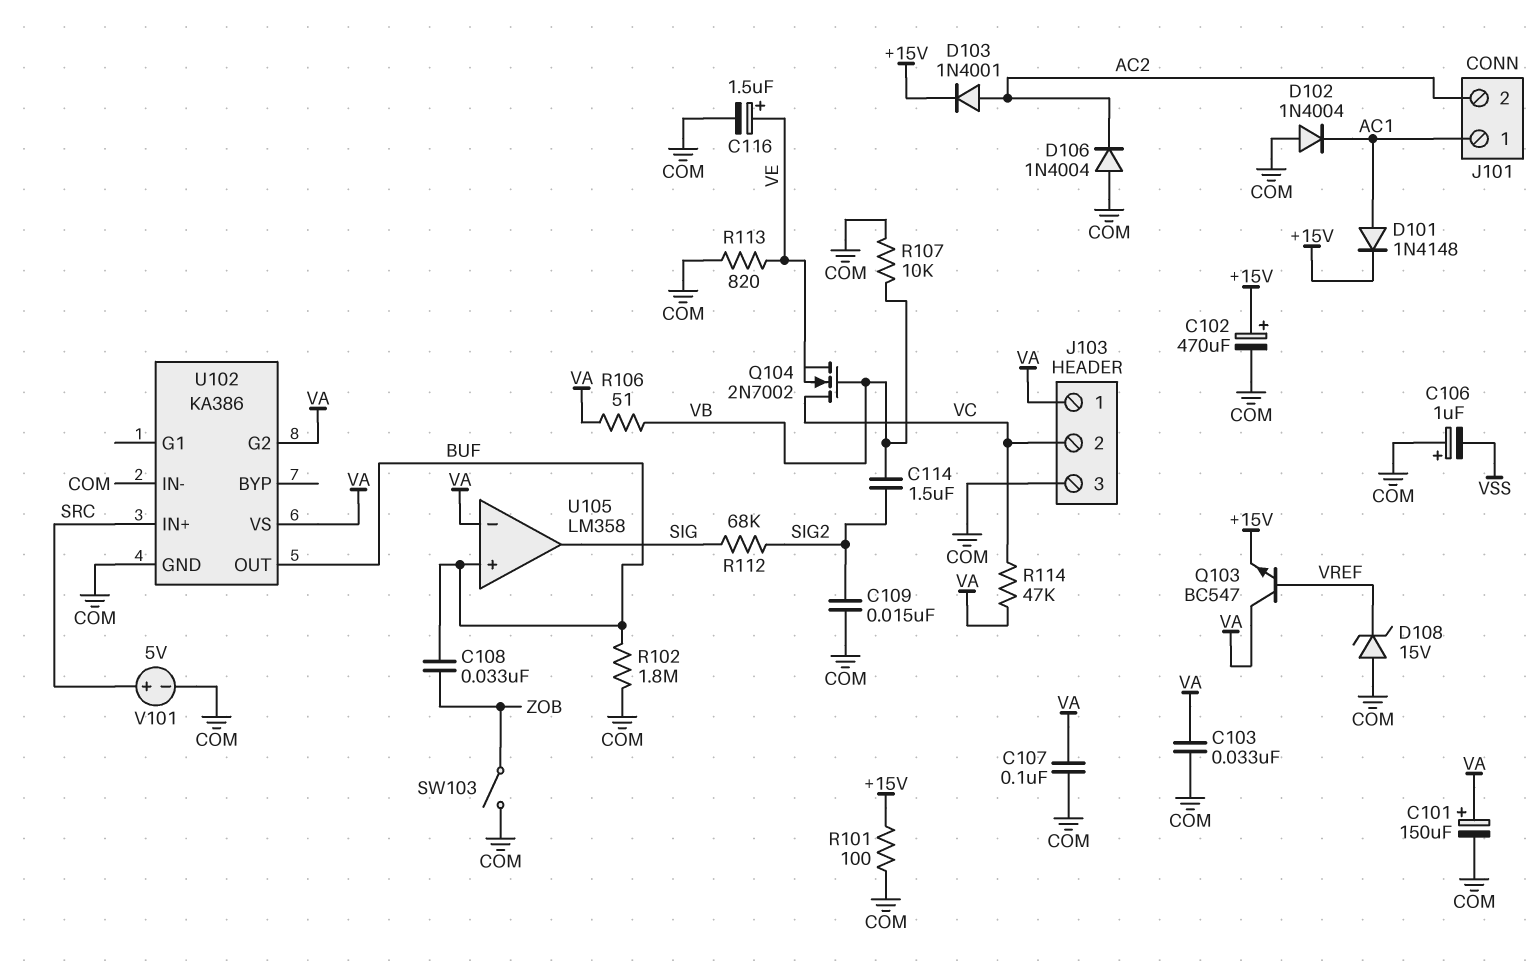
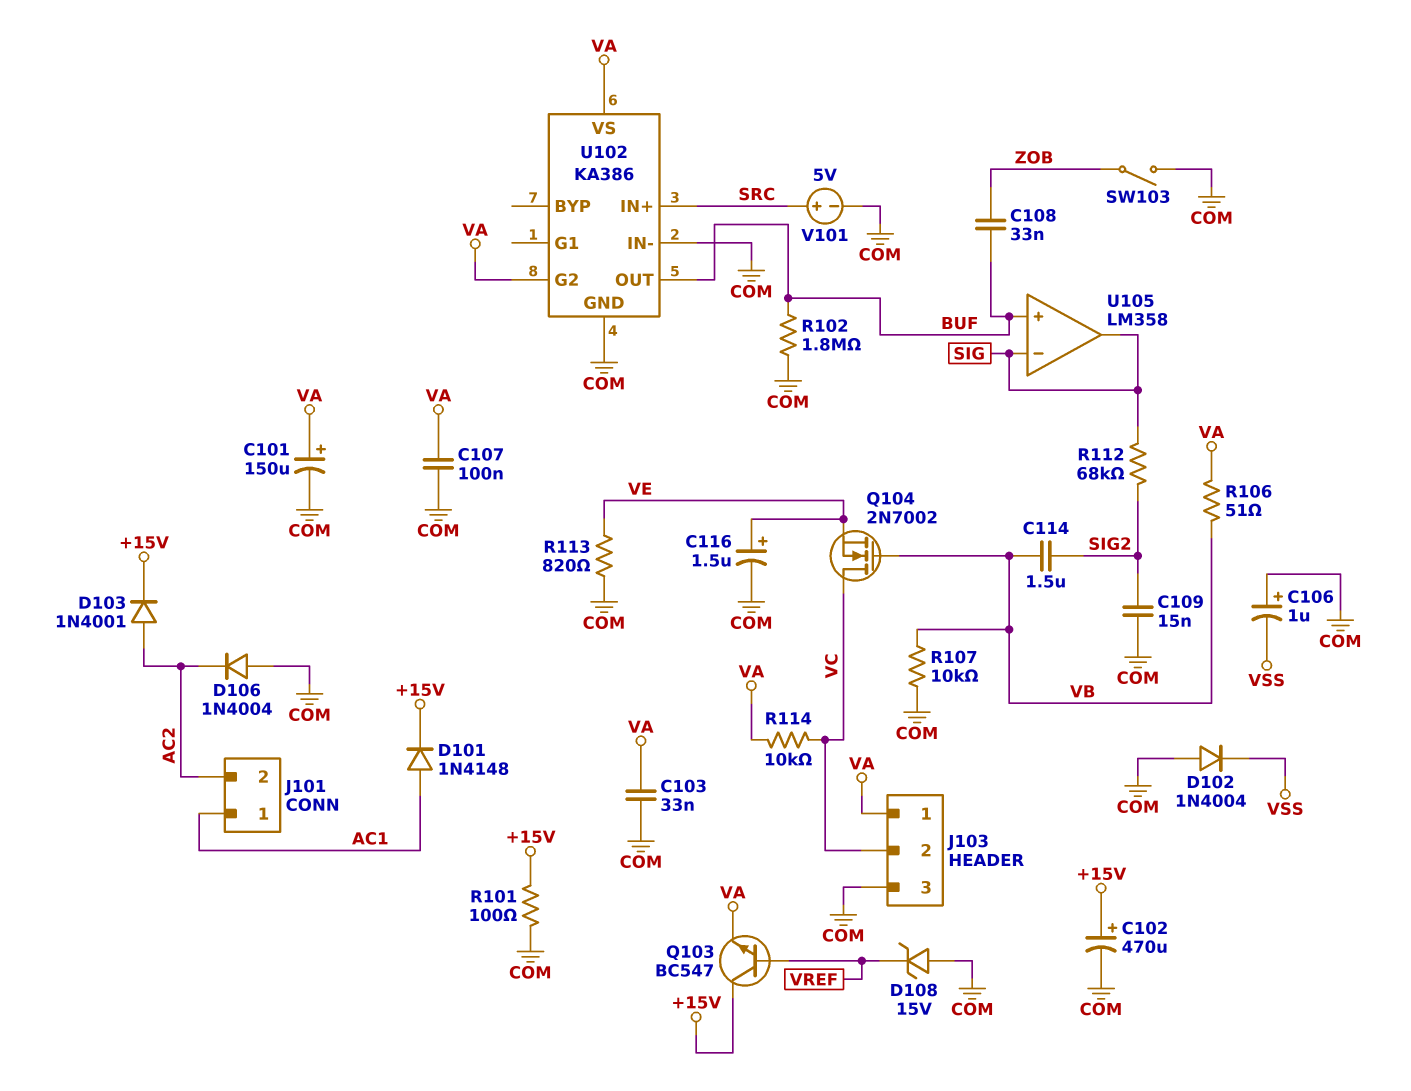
D102: diode 1N4004 (A COM, K AC1) -> diode 1N4004 (A COM, K VSS)
Q103: NPN BC547 (B VREF, C VA, E +15V) -> NPN BC547 (B VREF, C +15V, E VA)
R114: 47k (VA, VC) -> 10k (VA, VC)
U105 pin in-: VA -> SIG

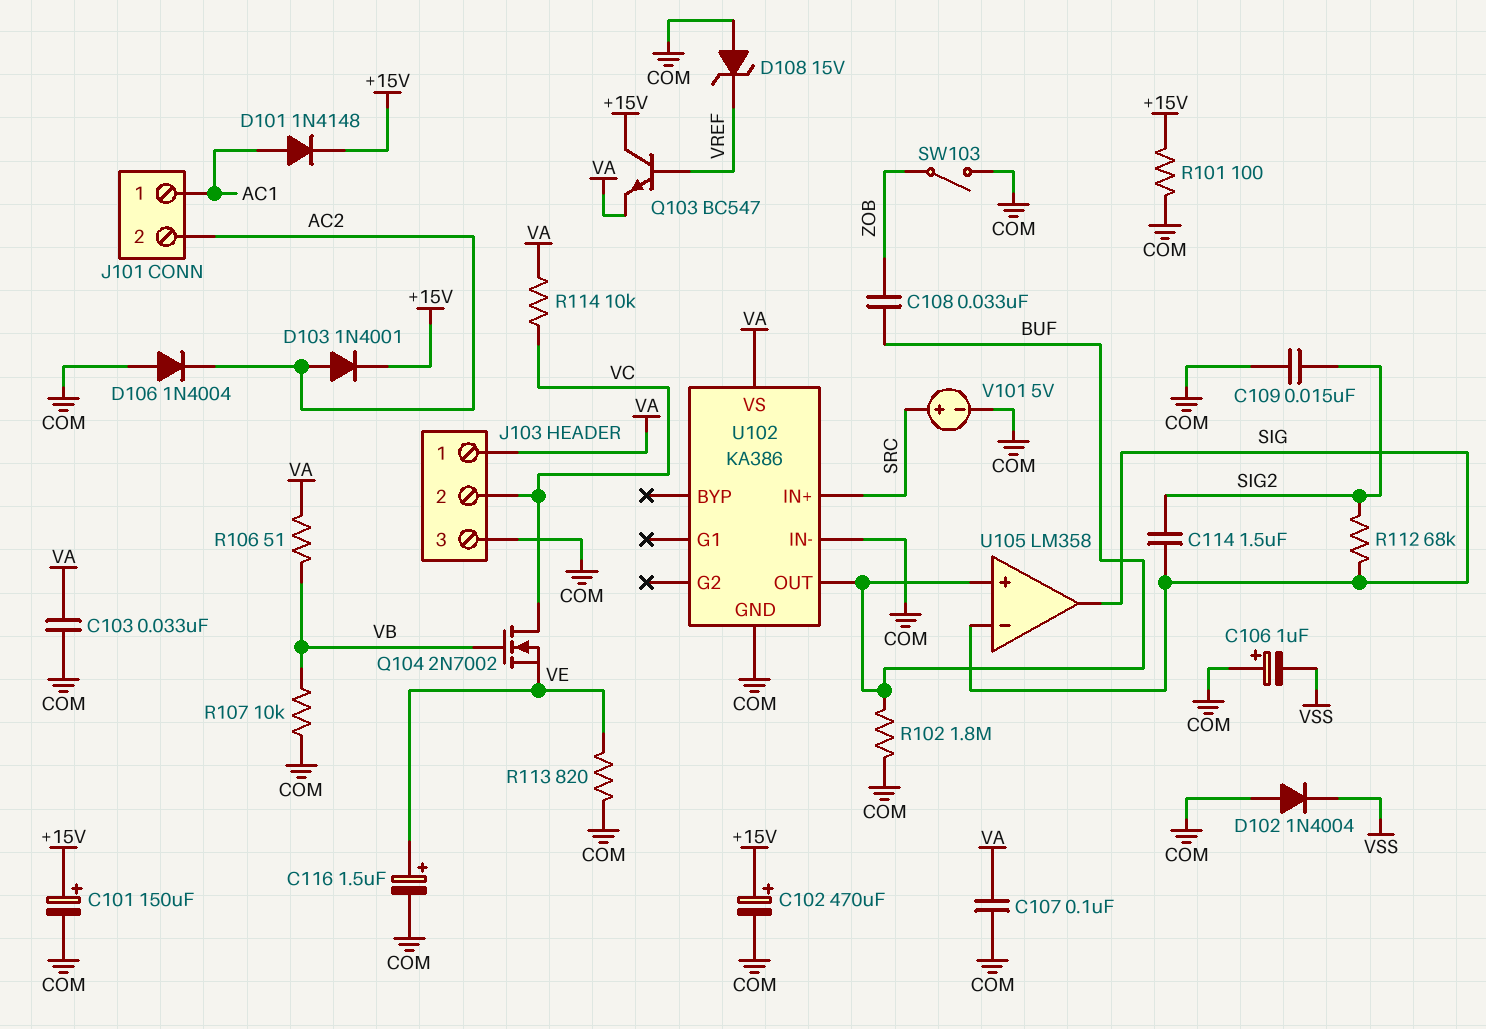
C101: 150uF (plus VA, minus COM) -> 150uF (plus +15V, minus COM)
C114: 1.5uF (SIG2, VB) -> 1.5uF (SIG, SIG2)
U102 pin G2: VA -> none

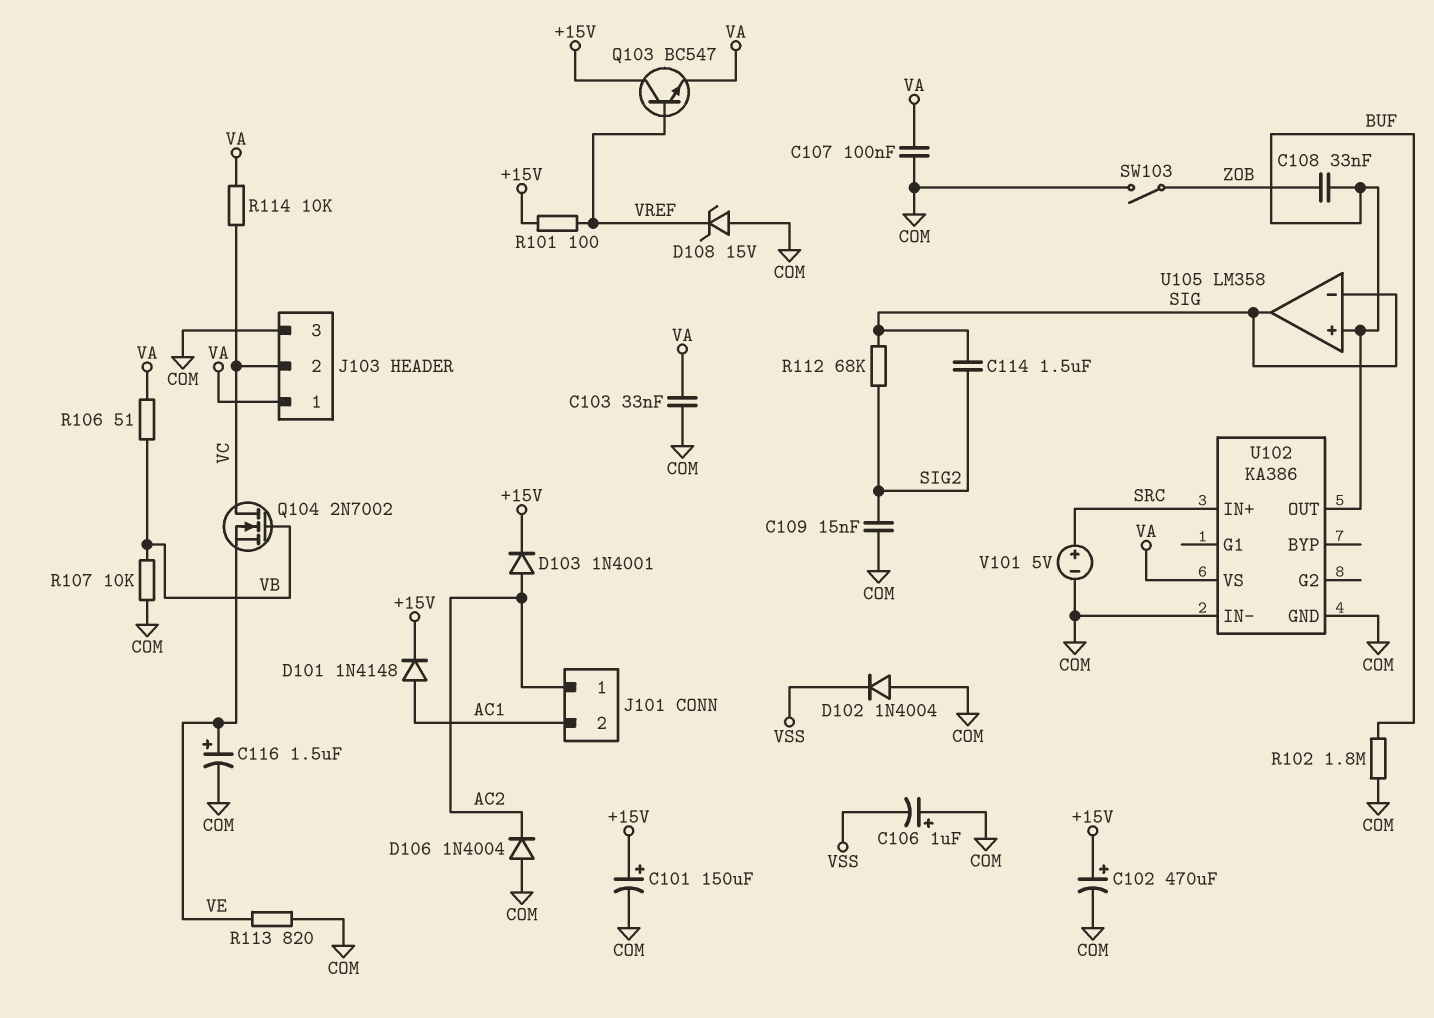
J101 pin 1: AC1 -> AC2
J101 pin 2: AC2 -> AC1
R101: 100 (+15V, COM) -> 100 (+15V, VREF)

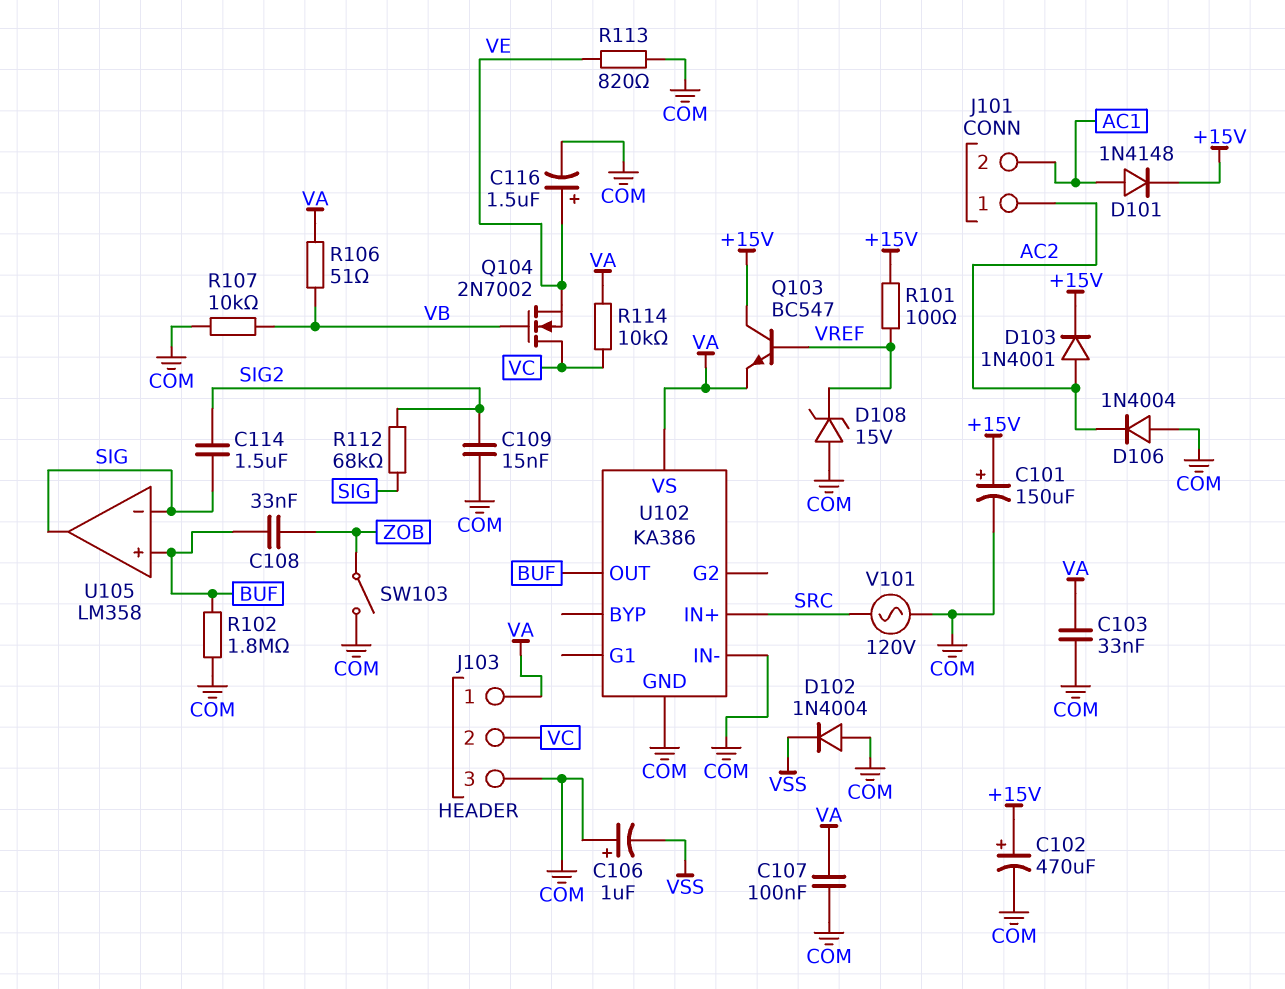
V101: 5V (plus SRC, minus COM) -> AC 120V (COM, SRC)

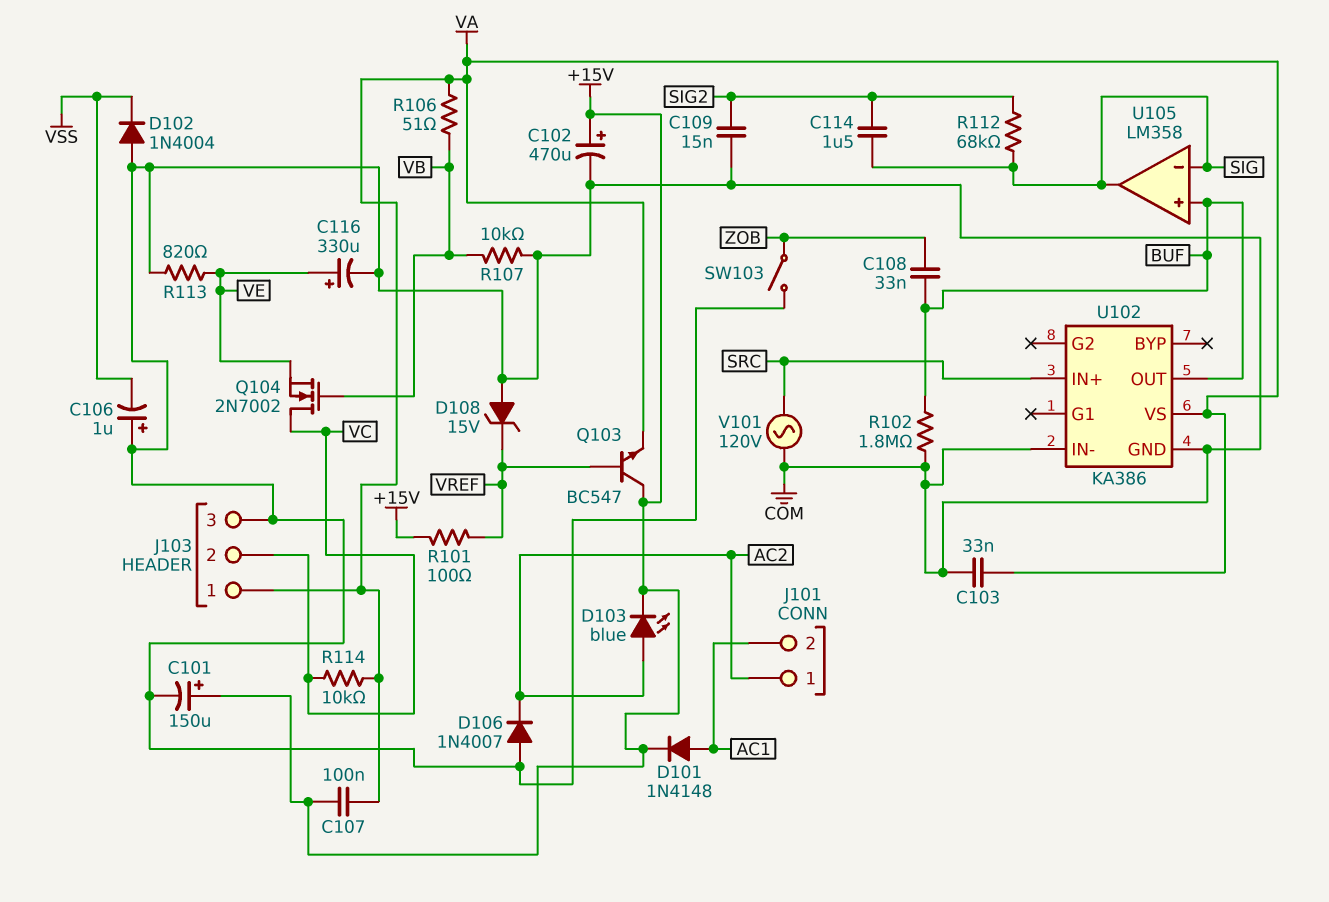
C107: 100nF (COM, VA) -> 100nF (+15V, VA)
C116: 1.5uF (plus VE, minus COM) -> 330uF (plus VE, minus COM)
D103: diode 1N4001 (A AC2, K +15V) -> LED blue (A AC2, K +15V)
D106: diode 1N4004 (A COM, K AC2) -> diode 1N4007 (A COM, K AC2)

